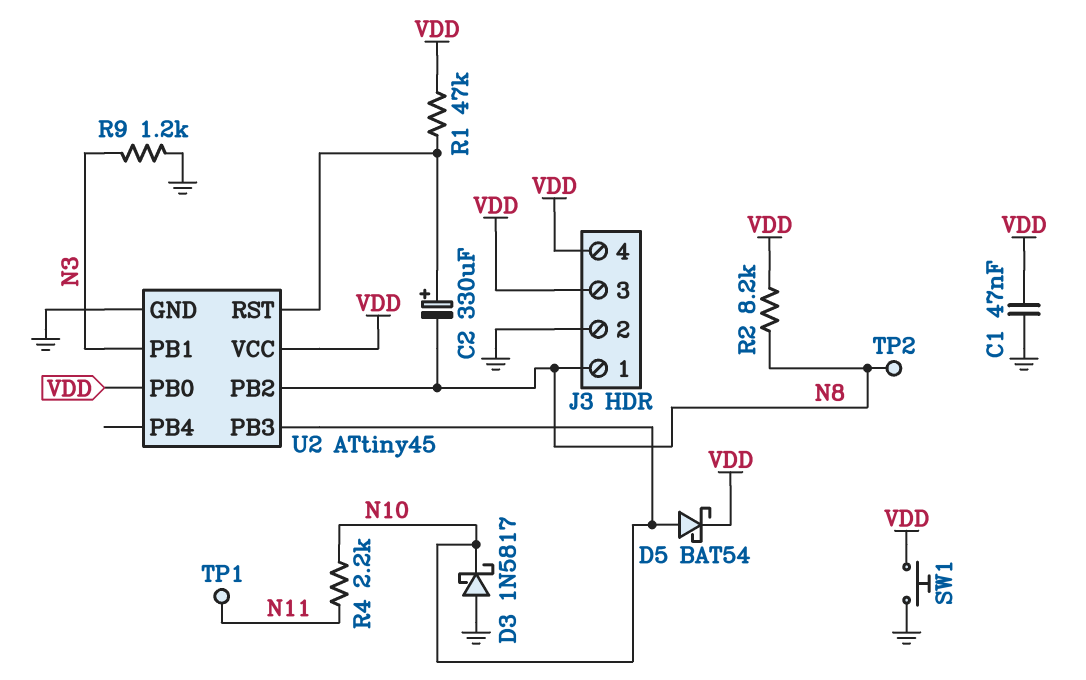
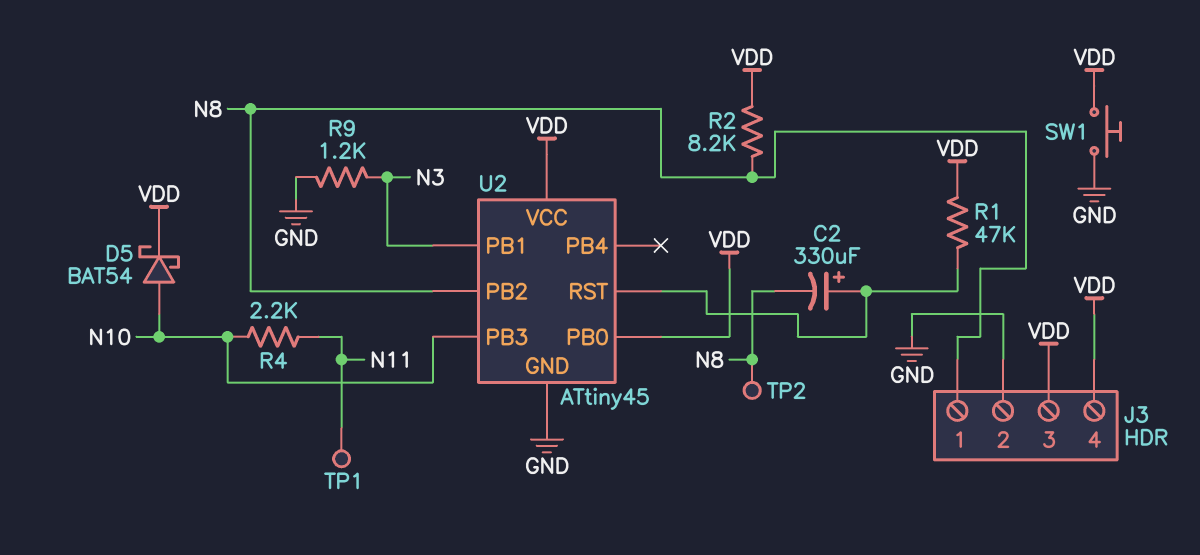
C1: 47nF (GND, VDD) -> none
D3: schottky 1N5817 (A GND, K N10) -> none

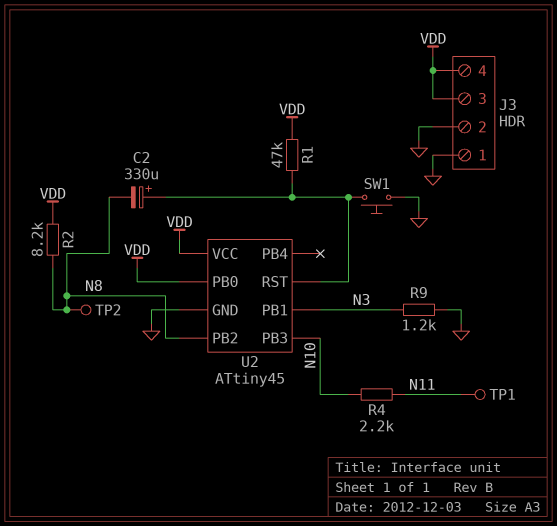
D5: schottky BAT54 (A N10, K VDD) -> none
J3 pin 1: N8 -> GND
SW1: button (GND, VDD) -> button (GND, U2/RST)

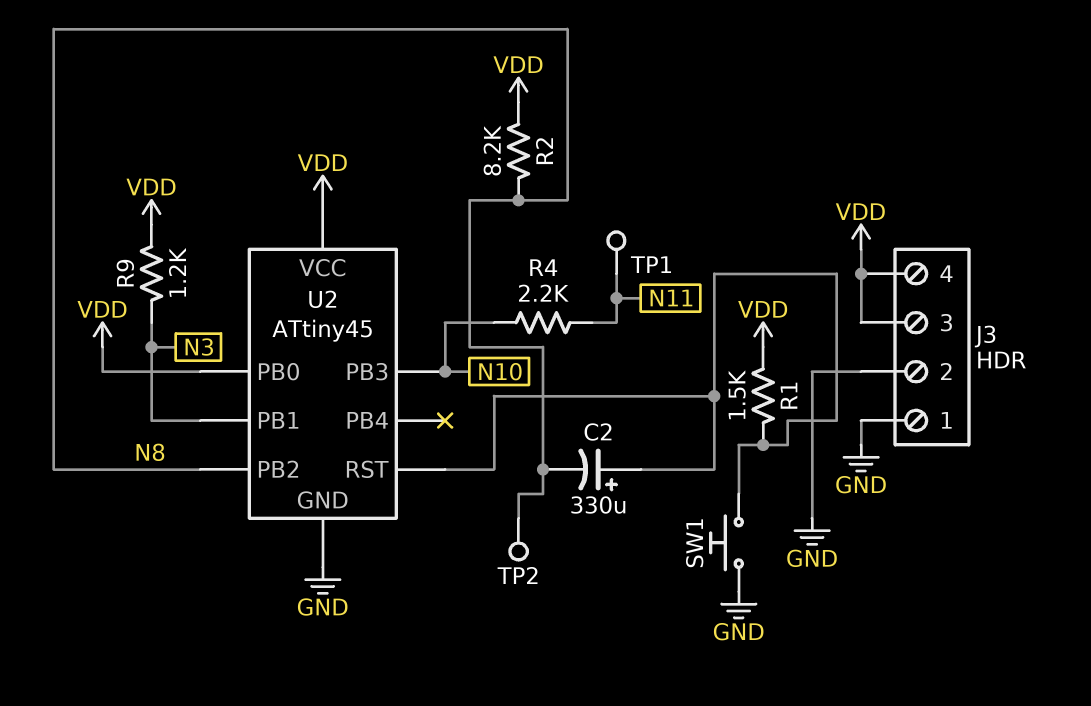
R1: 47k (U2/RST, VDD) -> 1.5k (U2/RST, VDD)
R9: 1.2k (GND, N3) -> 1.2k (N3, VDD)

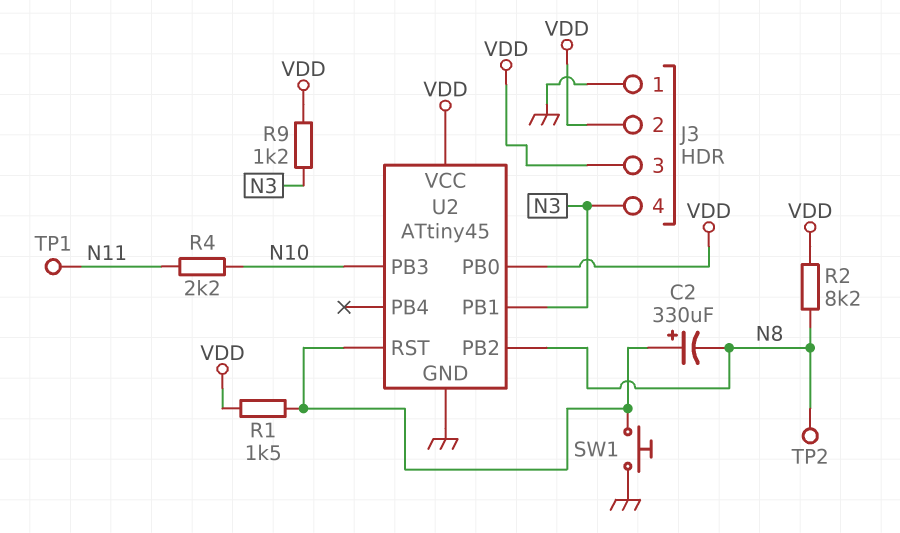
J3 pin 2: GND -> VDD
J3 pin 4: VDD -> N3

